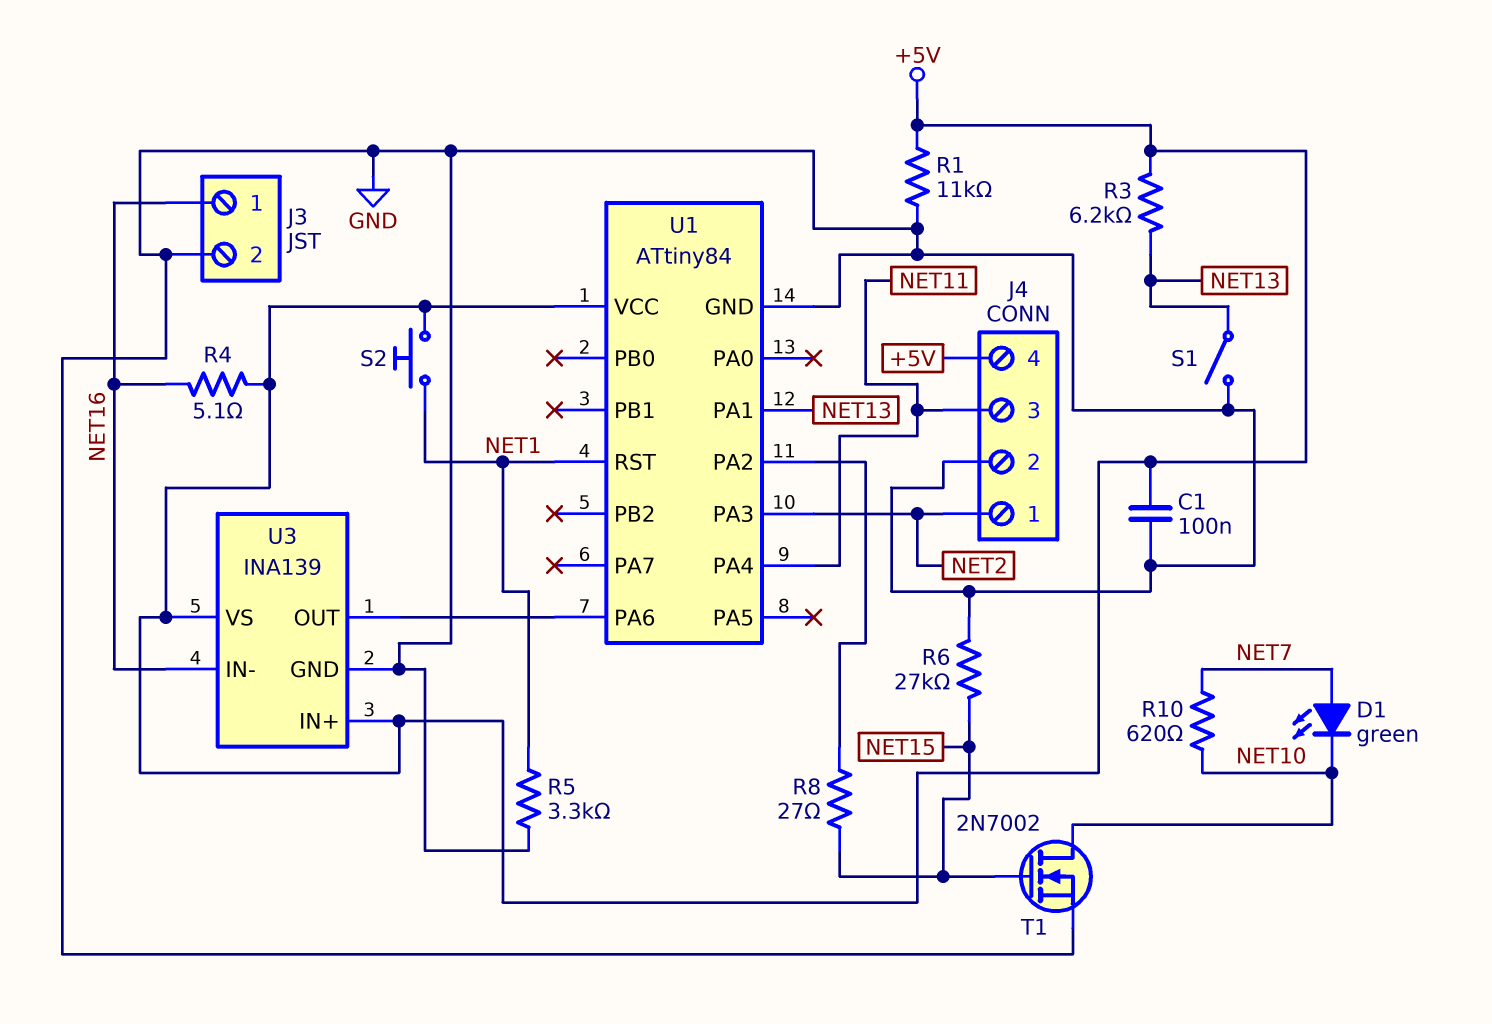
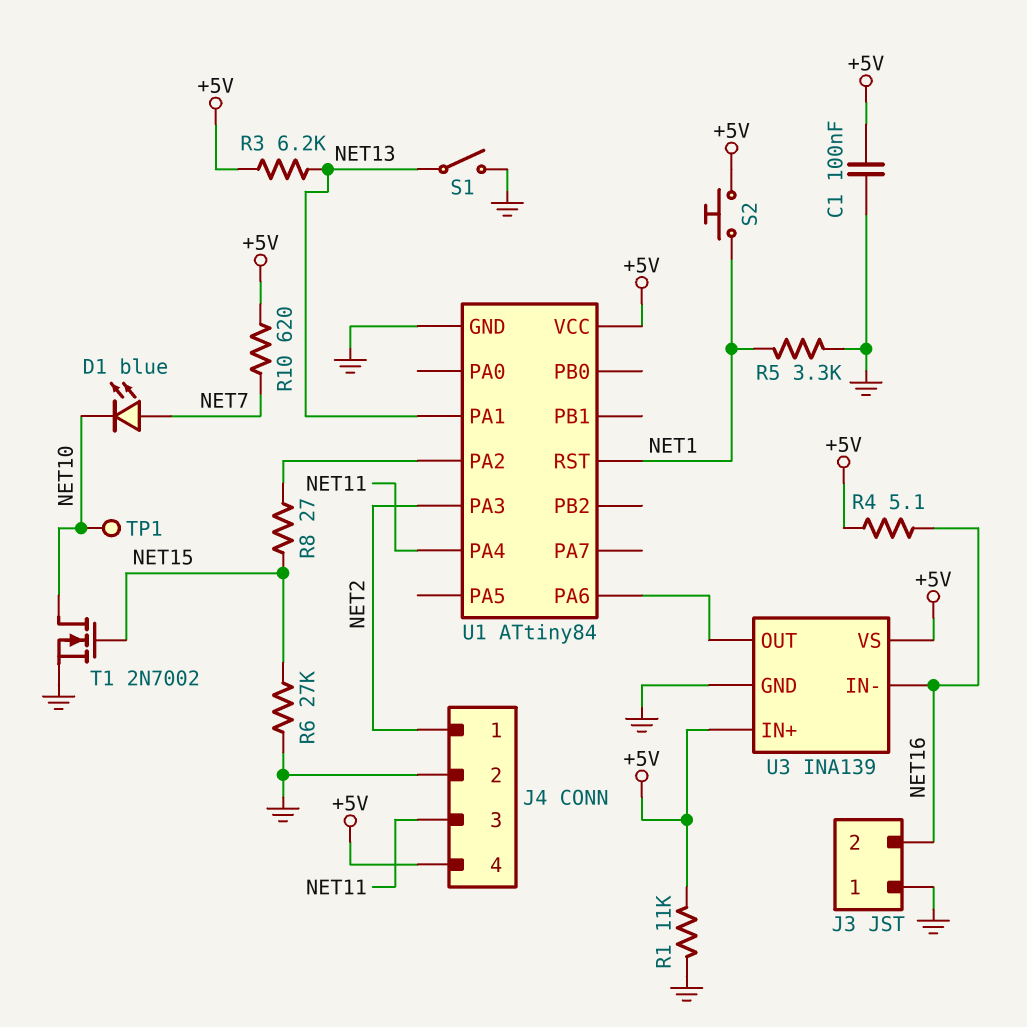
D1: LED green (A NET7, K NET10) -> LED blue (A NET7, K NET10)
J3 pin 1: NET16 -> GND
J3 pin 2: GND -> NET16
R10: 620 (NET7, NET10) -> 620 (+5V, NET7)
TP1: none -> test point (NET10)

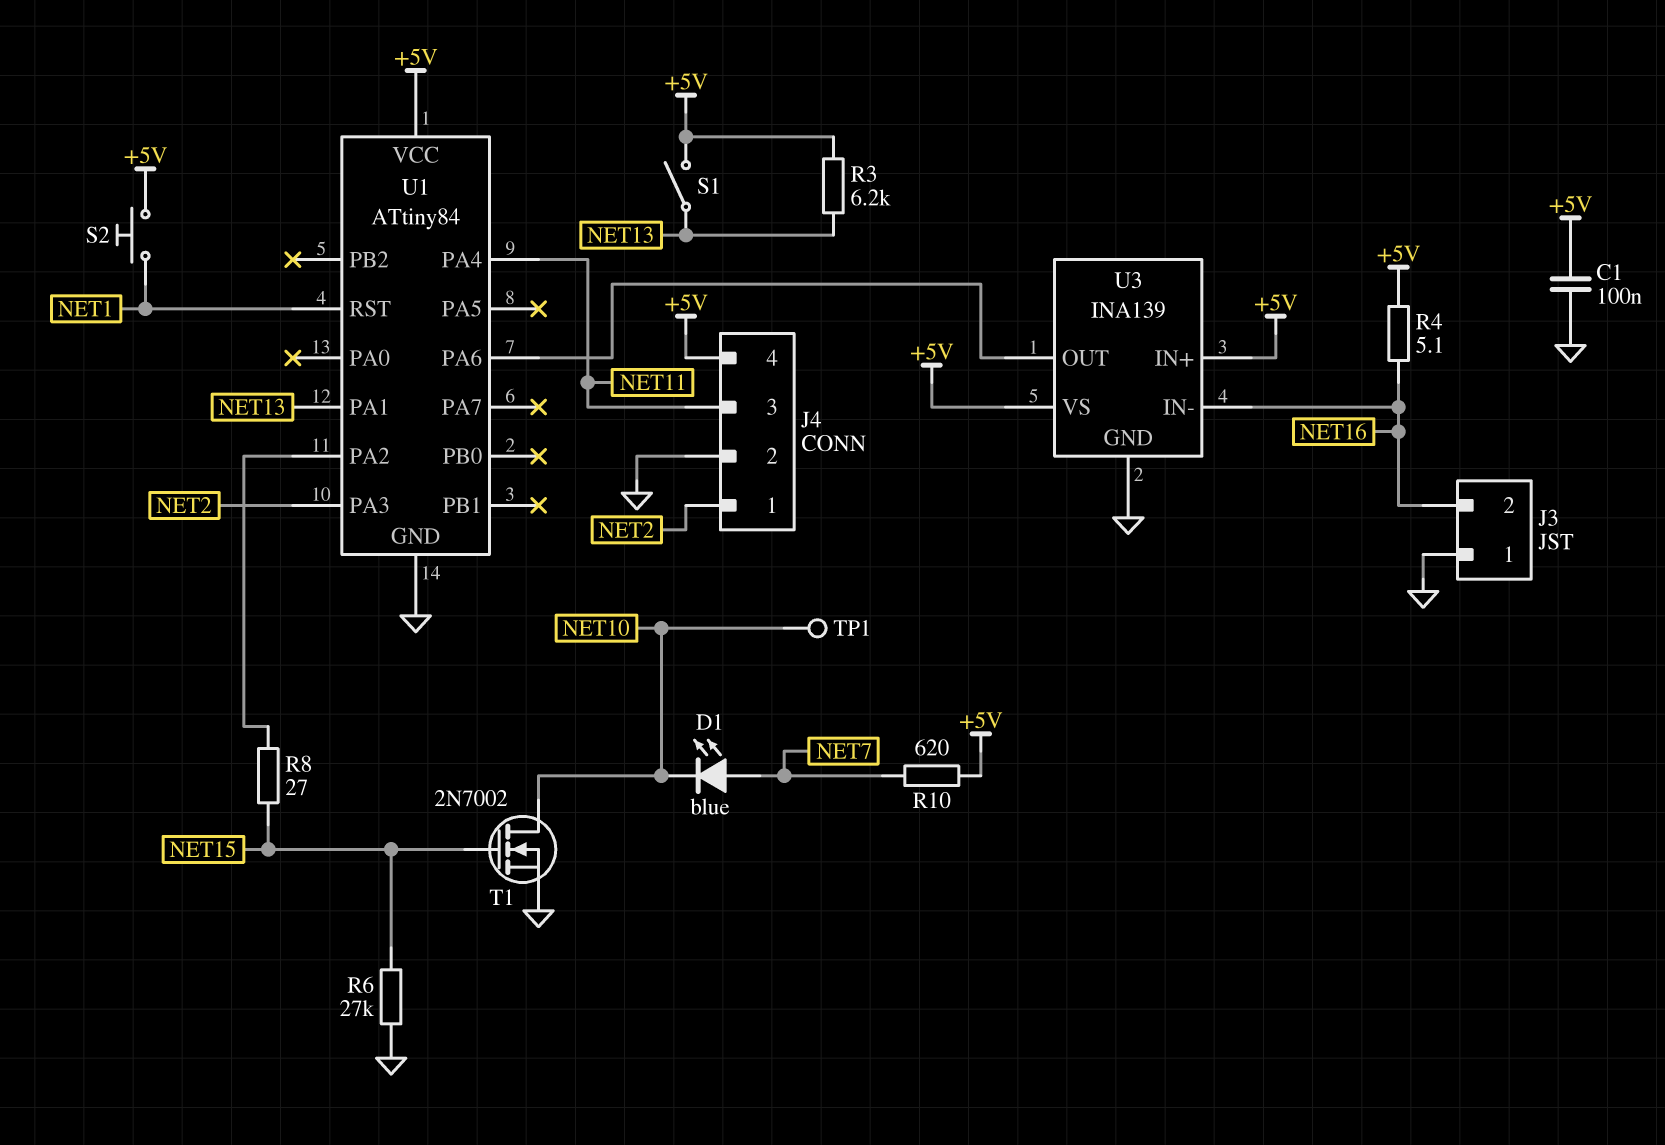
R1: 11k (+5V, GND) -> none
R5: 3.3k (GND, NET1) -> none
S1: switch (GND, NET13) -> switch (+5V, NET13)

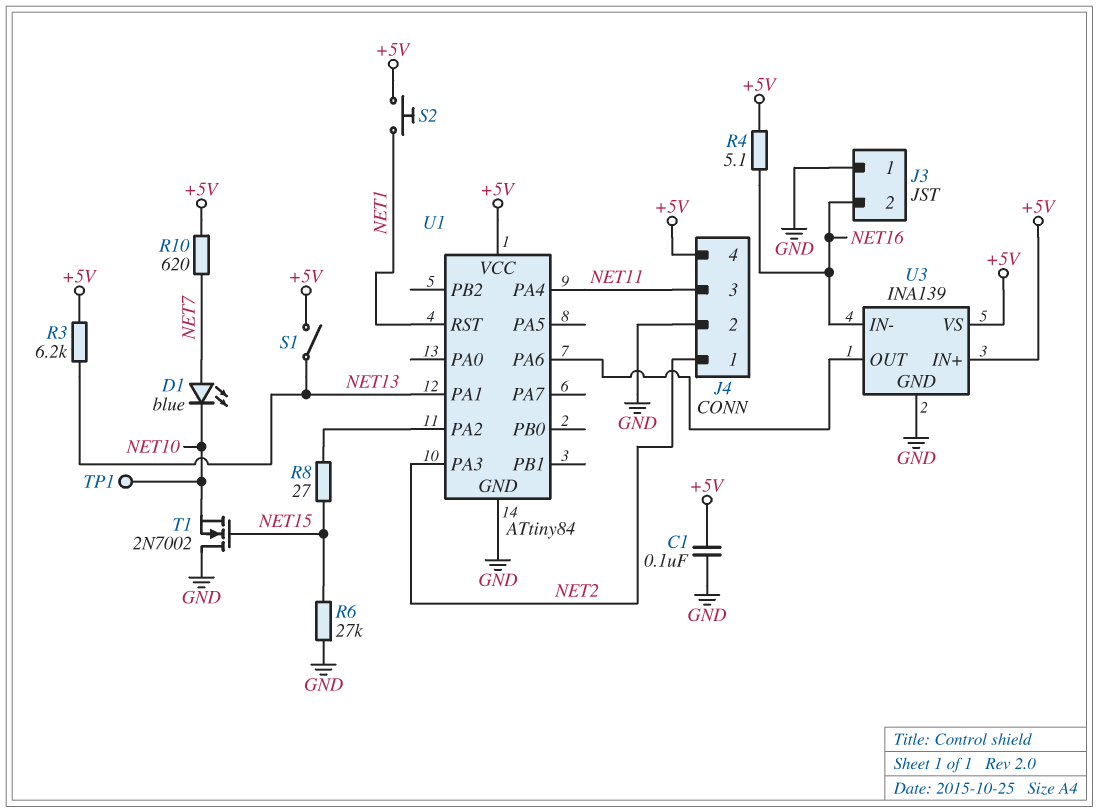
T1: NMOS 2N7002 (G NET15, D NET10, S GND) -> NMOS 2N7002 (G NET15, D GND, S NET10)

